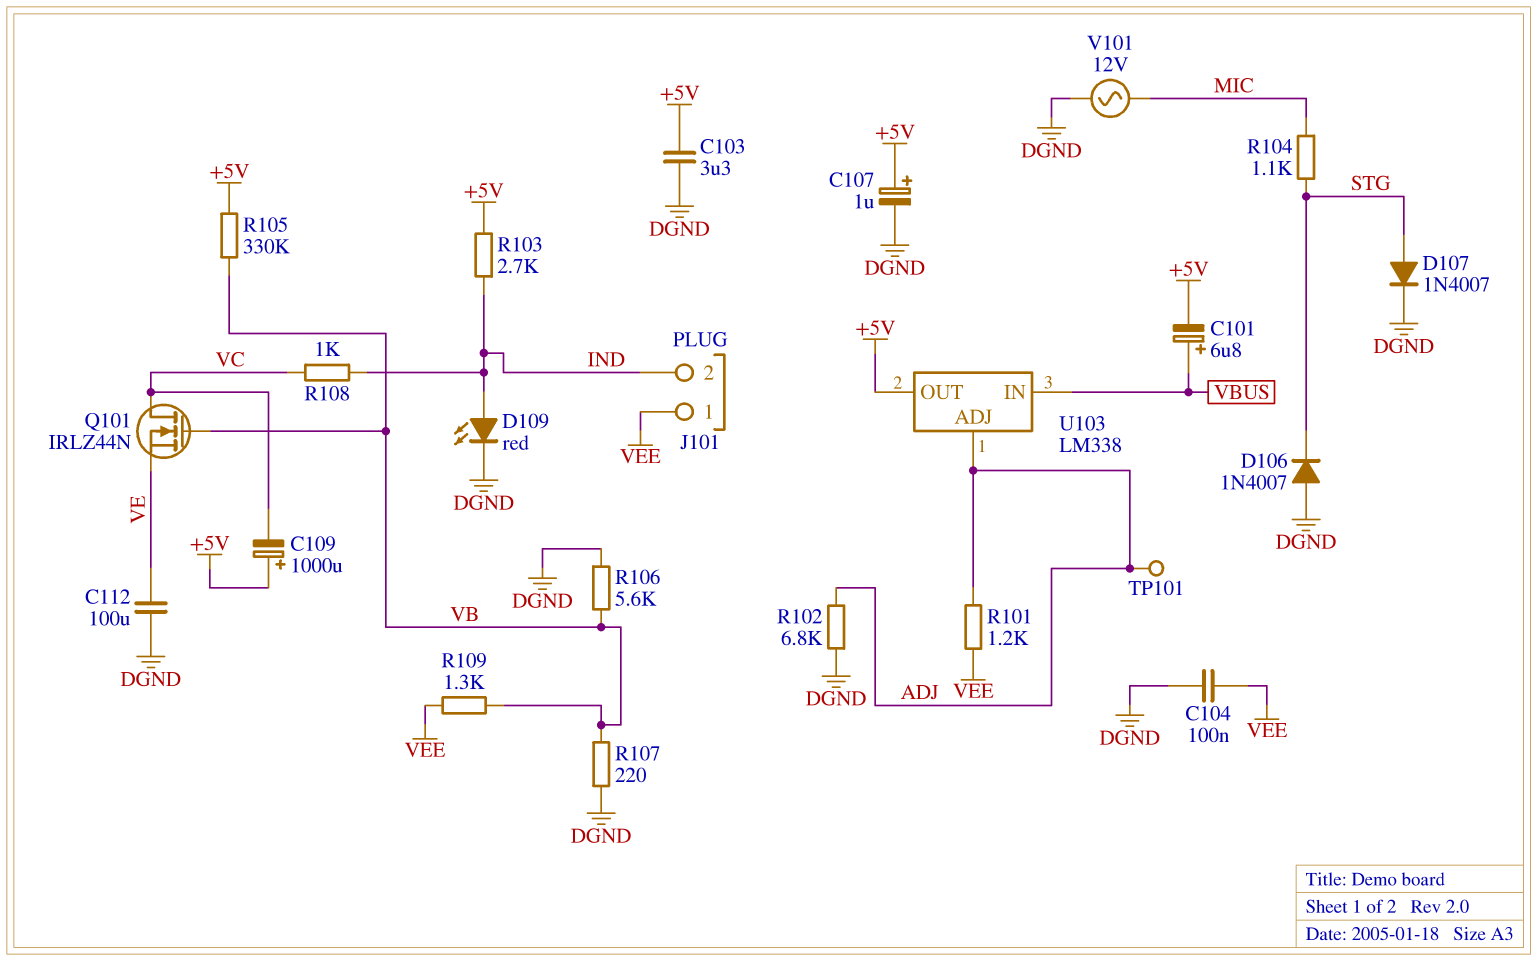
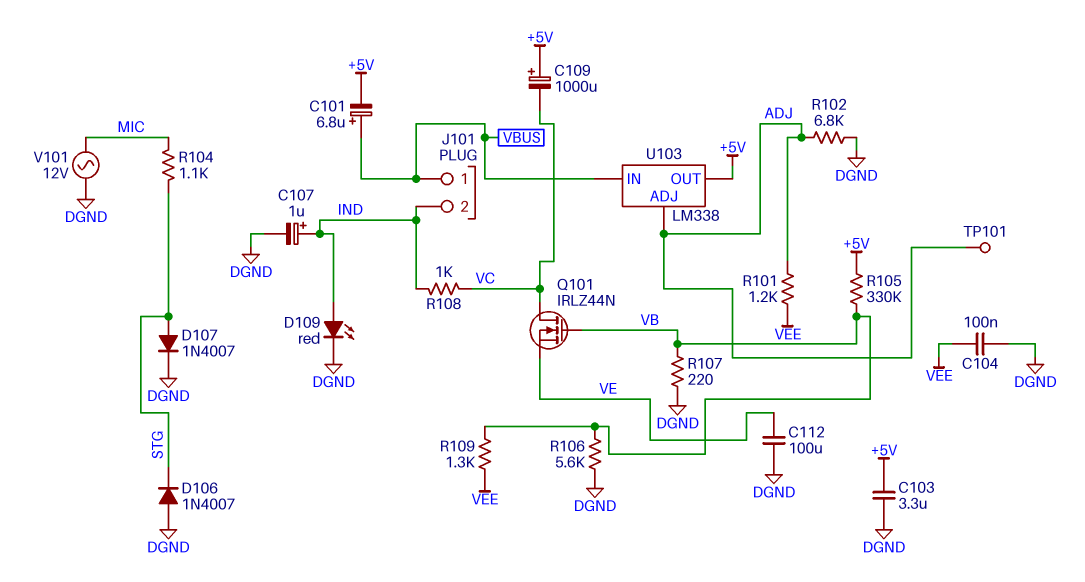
C107: 1uF (plus +5V, minus DGND) -> 1uF (plus IND, minus DGND)
J101 pin 1: VEE -> VBUS
R103: 2.7k (+5V, IND) -> none

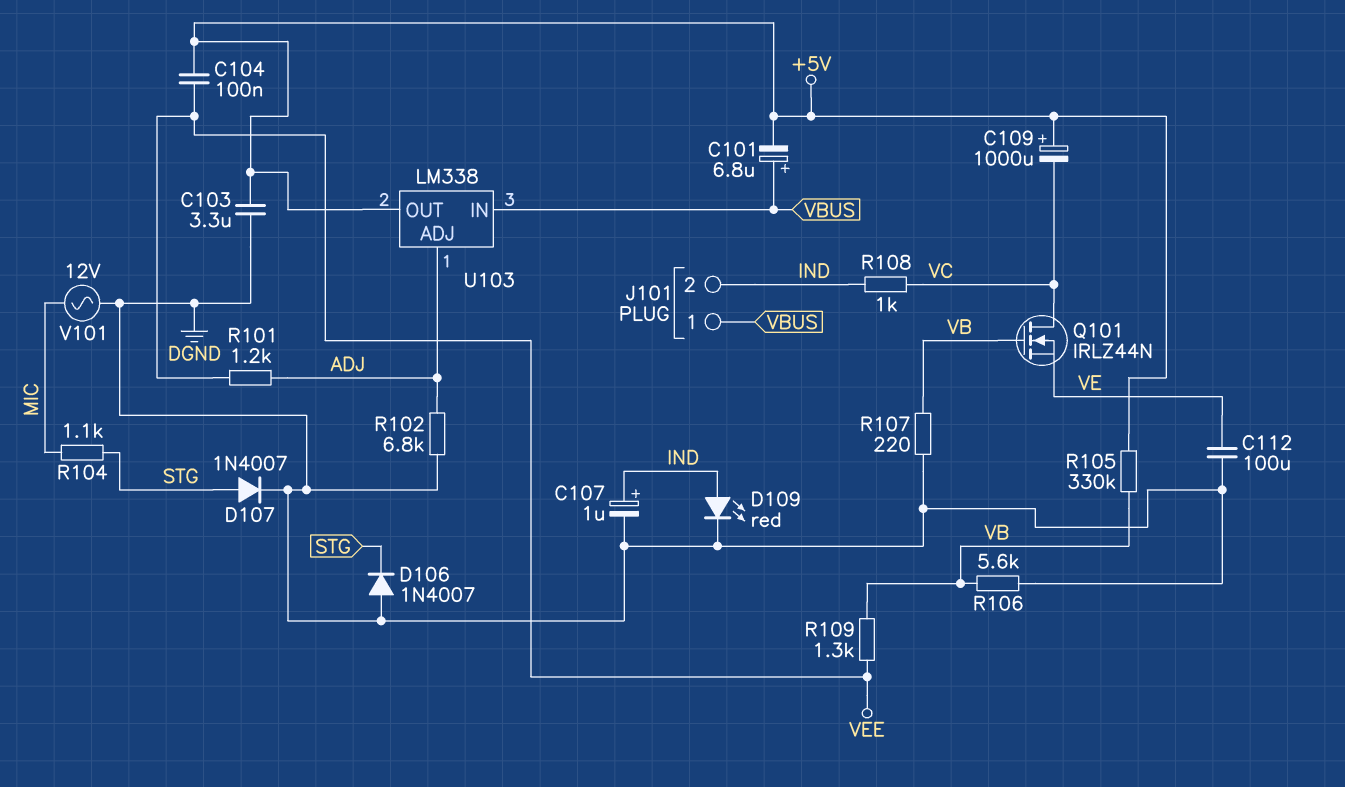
C104: 100nF (DGND, VEE) -> 100nF (+5V, VEE)
TP101: test point (ADJ) -> none

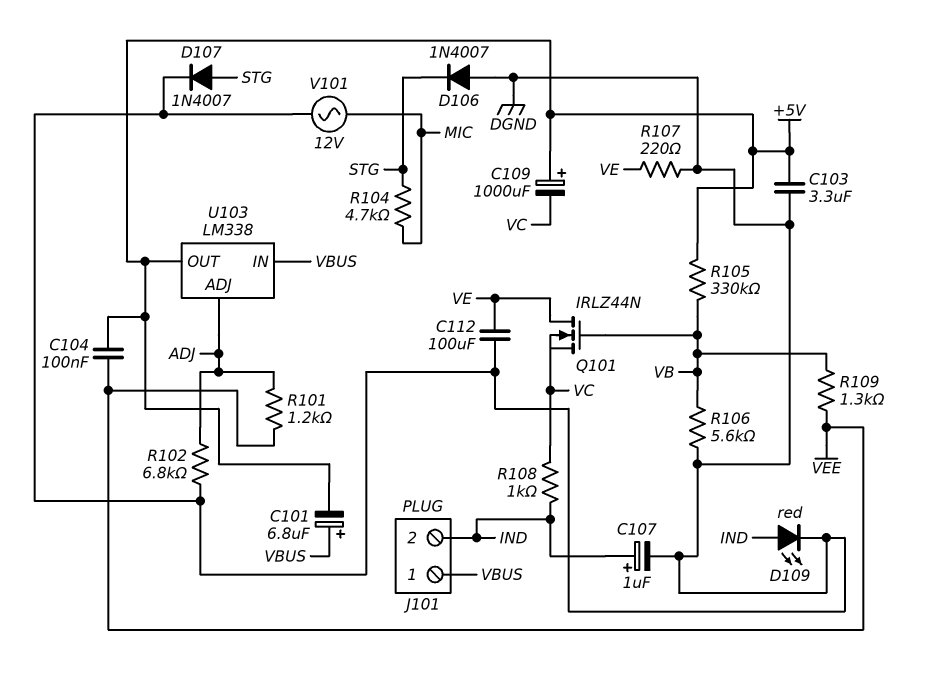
Q101: NMOS IRLZ44N (G VB, D VC, S VE) -> NMOS IRLZ44N (G VB, D VE, S VC)
R104: 1.1k (MIC, STG) -> 4.7k (MIC, STG)
R107: 220 (DGND, VB) -> 220 (DGND, VE)

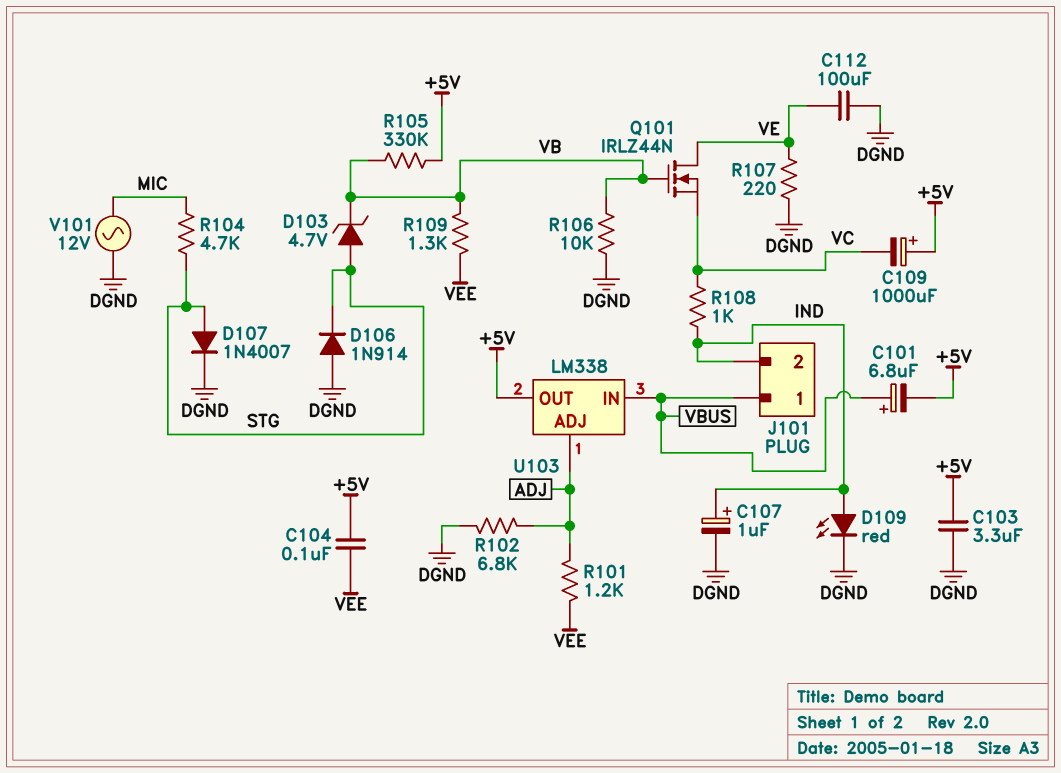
D103: none -> zener 4.7V (A STG, K VB)
D106: diode 1N4007 (A DGND, K STG) -> diode 1N914 (A DGND, K STG)
R106: 5.6k (DGND, VB) -> 10k (DGND, VB)

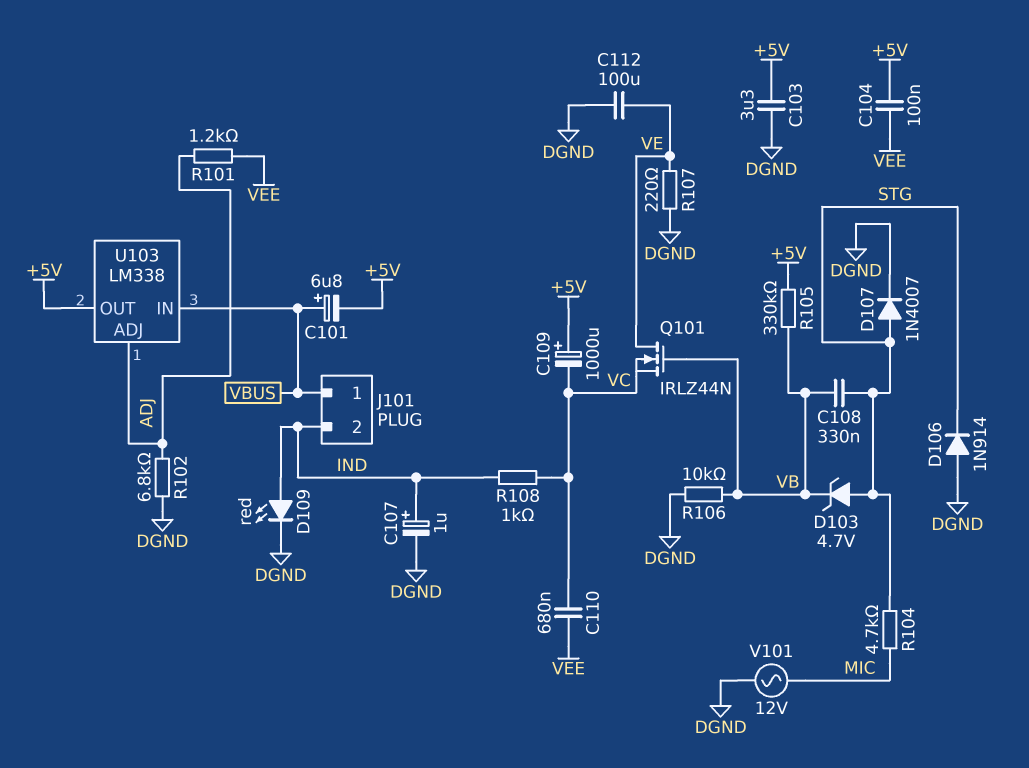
C108: none -> 330nF (STG, VB)
C110: none -> 680nF (VC, VEE)
R109: 1.3k (VB, VEE) -> none

